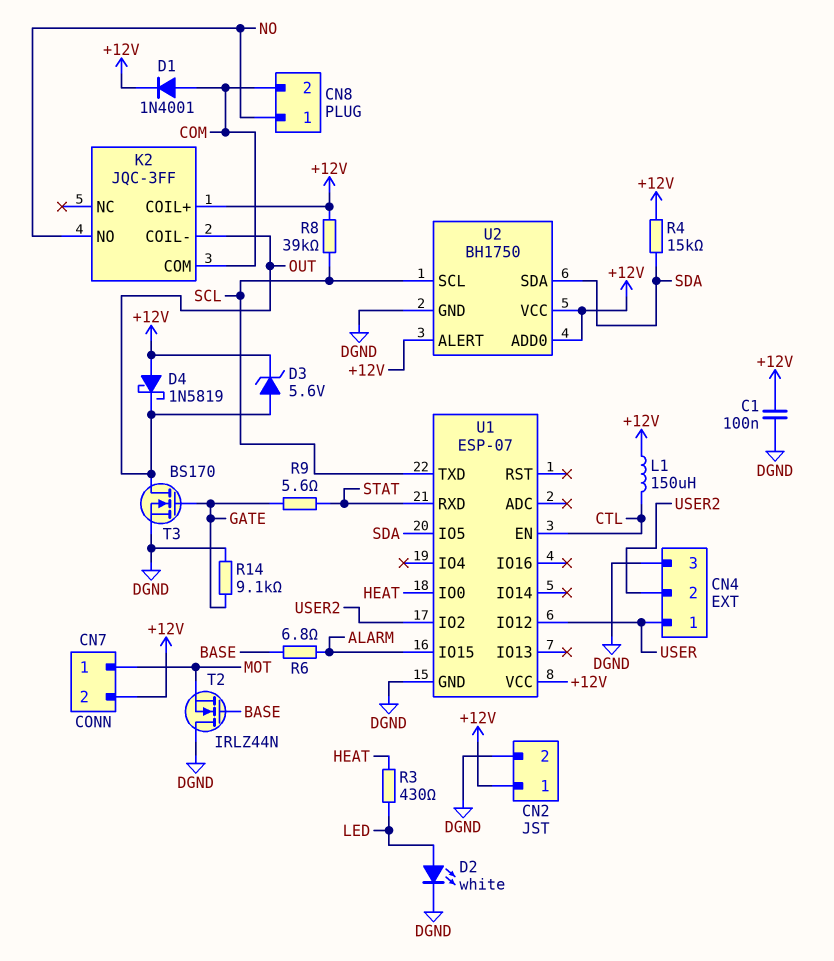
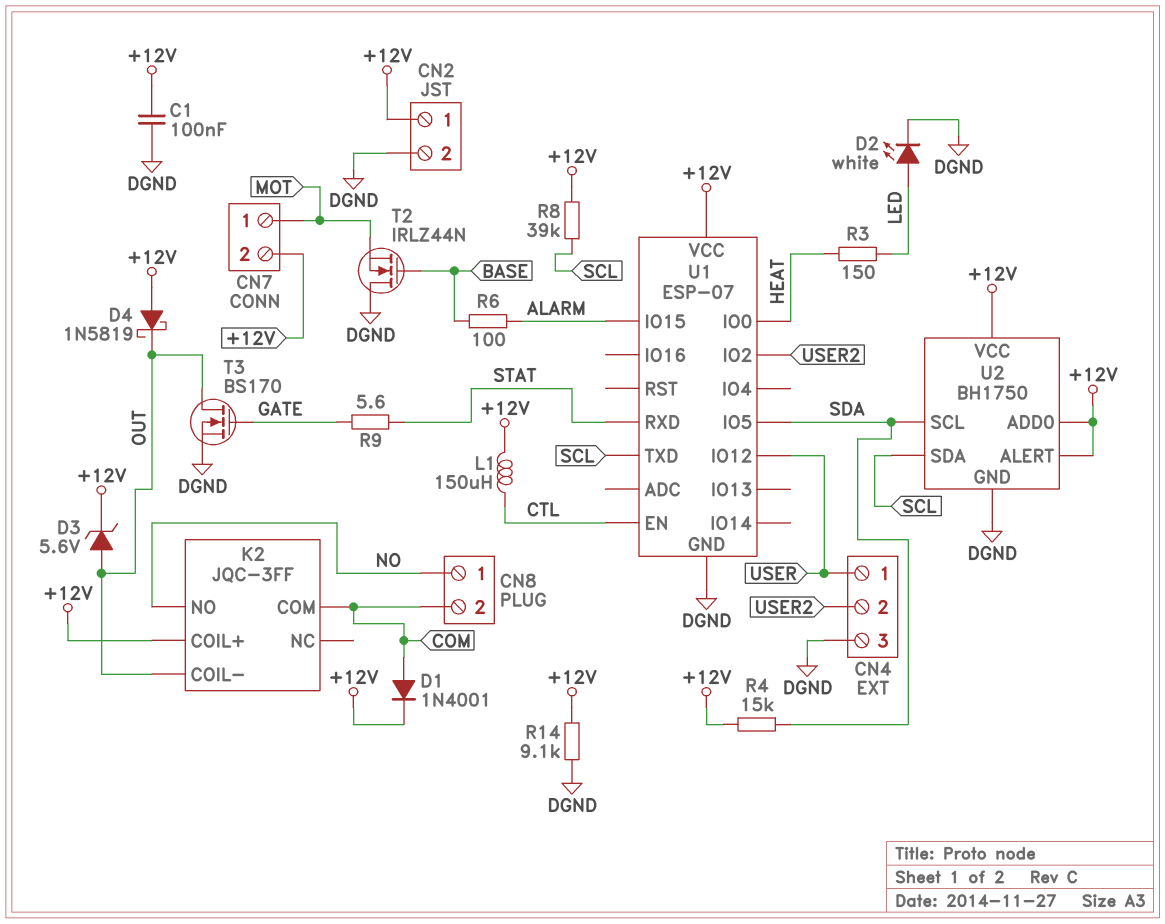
R3: 430 (HEAT, LED) -> 150 (HEAT, LED)
R6: 6.8 (ALARM, BASE) -> 100 (ALARM, BASE)
R14: 9.1k (DGND, GATE) -> 9.1k (+12V, DGND)
U2 pin SCL: SCL -> SDA
U2 pin SDA: SDA -> SCL

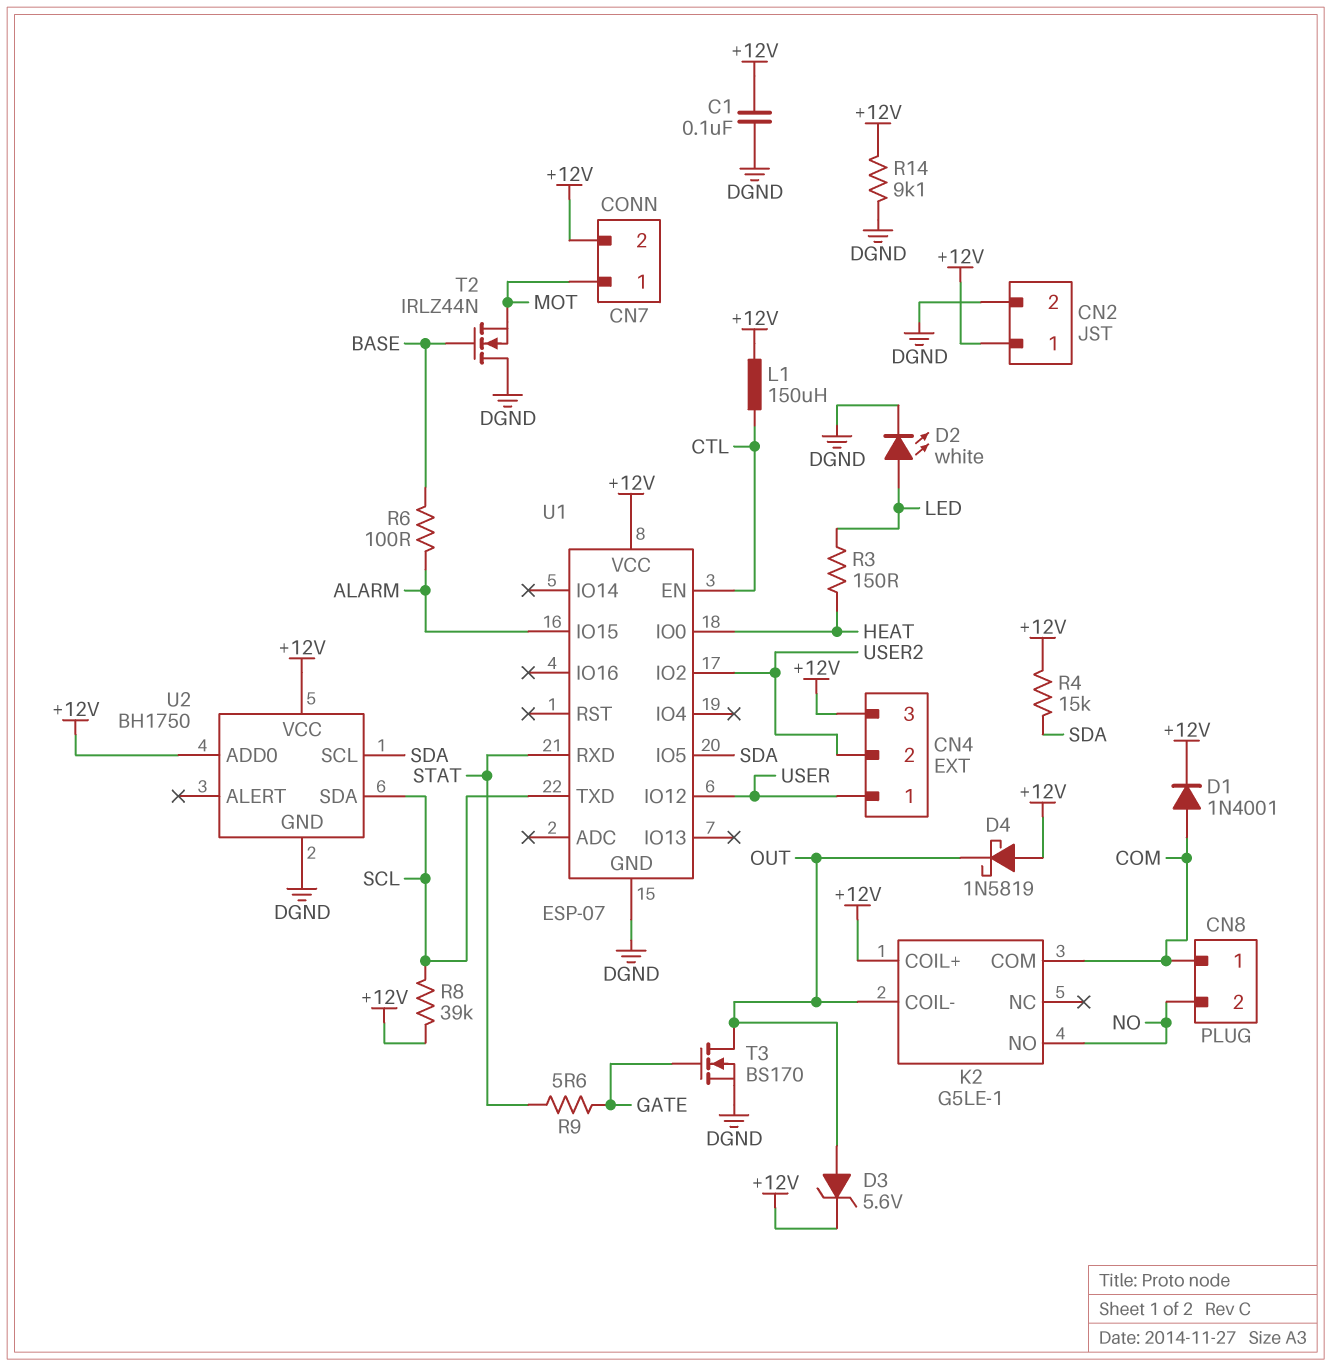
CN4 pin 3: DGND -> +12V
CN8 pin 1: NO -> COM
CN8 pin 2: COM -> NO
K2: JQC-3FF -> G5LE-1
U2 pin ALERT: +12V -> none

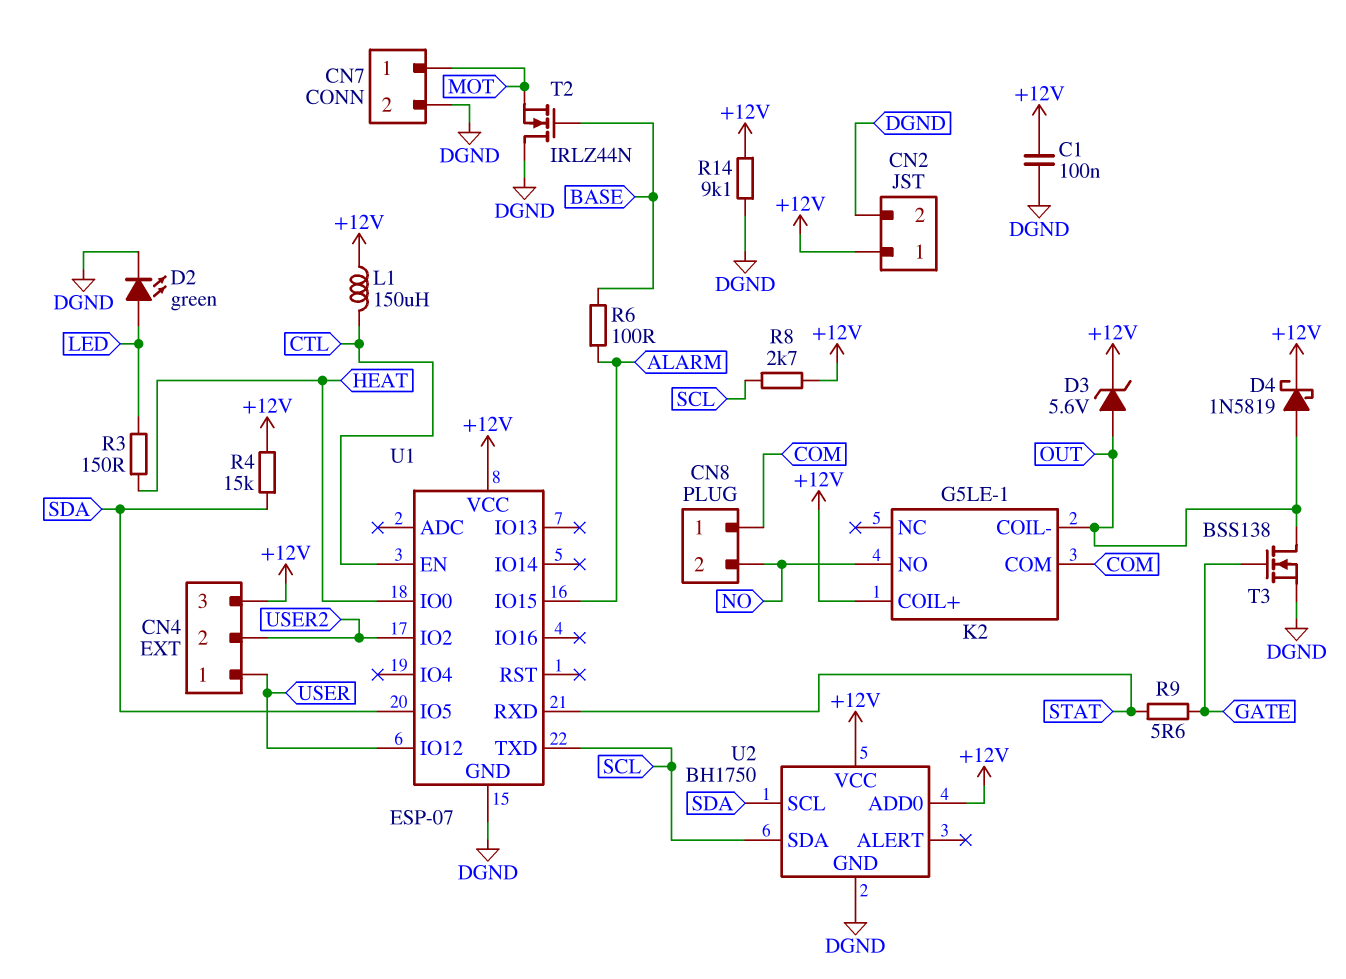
CN7 pin 2: +12V -> DGND
D1: diode 1N4001 (A COM, K +12V) -> none
D2: LED white (A LED, K DGND) -> LED green (A LED, K DGND)
D4: schottky 1N5819 (A +12V, K OUT) -> schottky 1N5819 (A OUT, K +12V)
R8: 39k (+12V, SCL) -> 2.7k (+12V, SCL)
T3: NMOS BS170 (G GATE, D OUT, S DGND) -> NMOS BSS138 (G GATE, D OUT, S DGND)

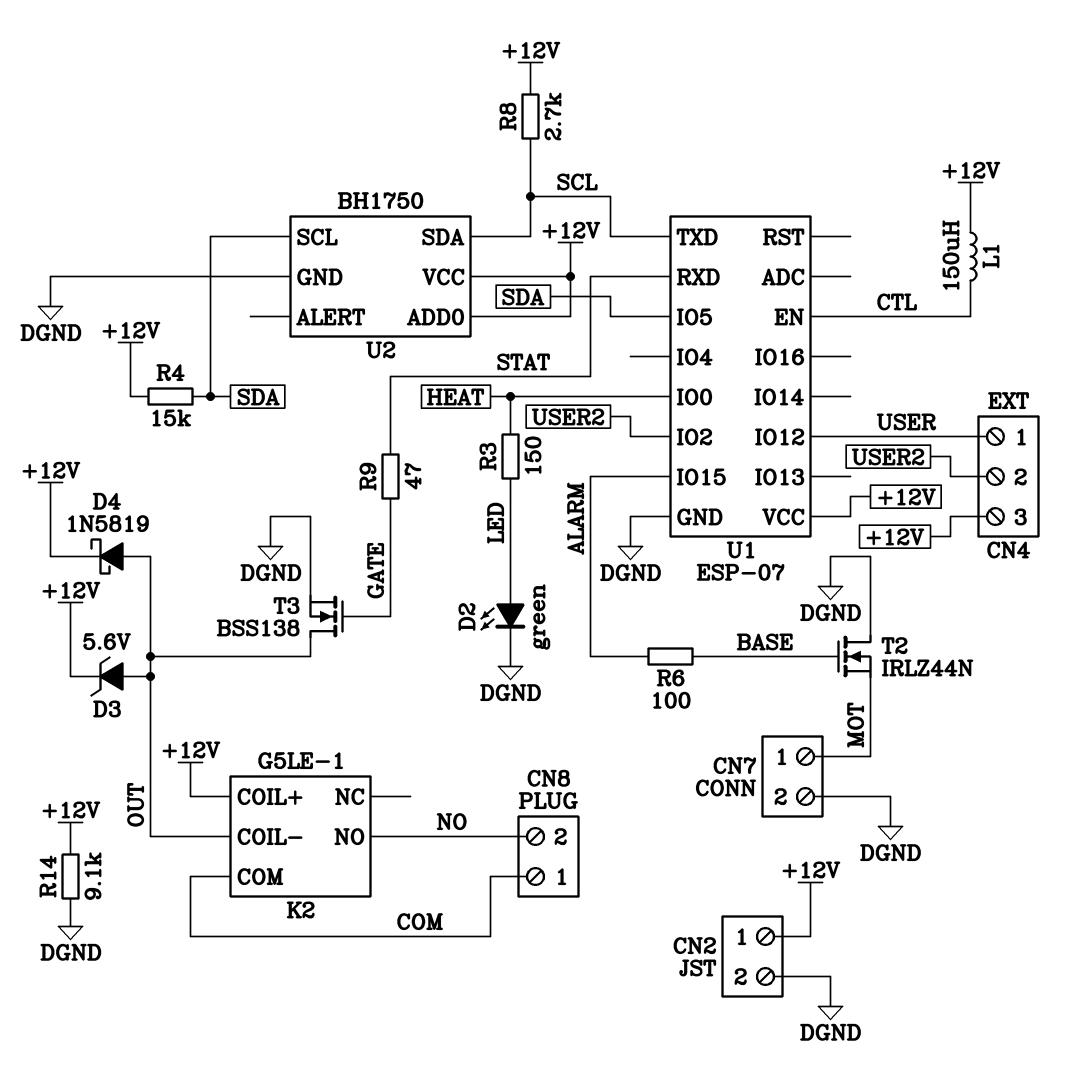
C1: 100nF (+12V, DGND) -> none
R9: 5.6 (GATE, STAT) -> 47 (GATE, STAT)

